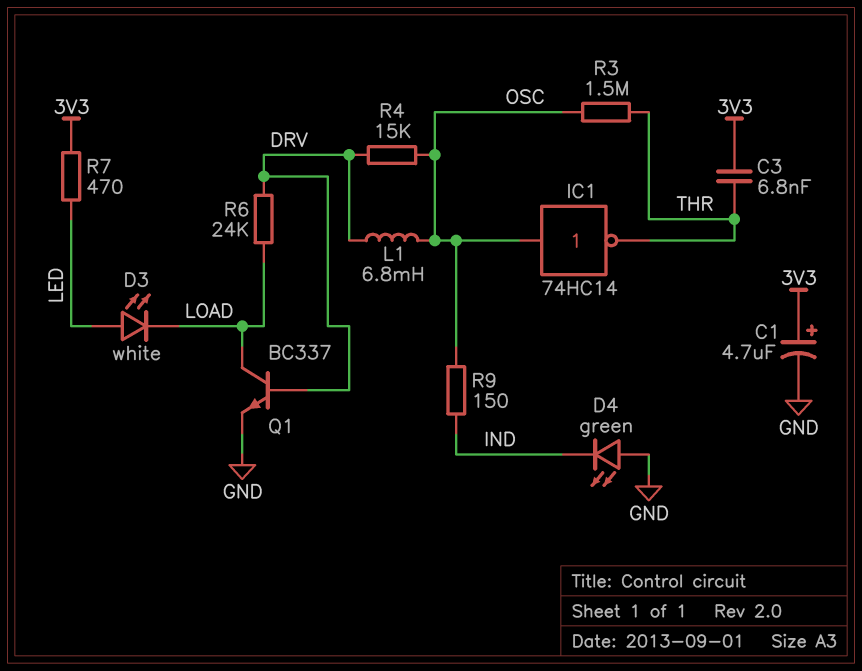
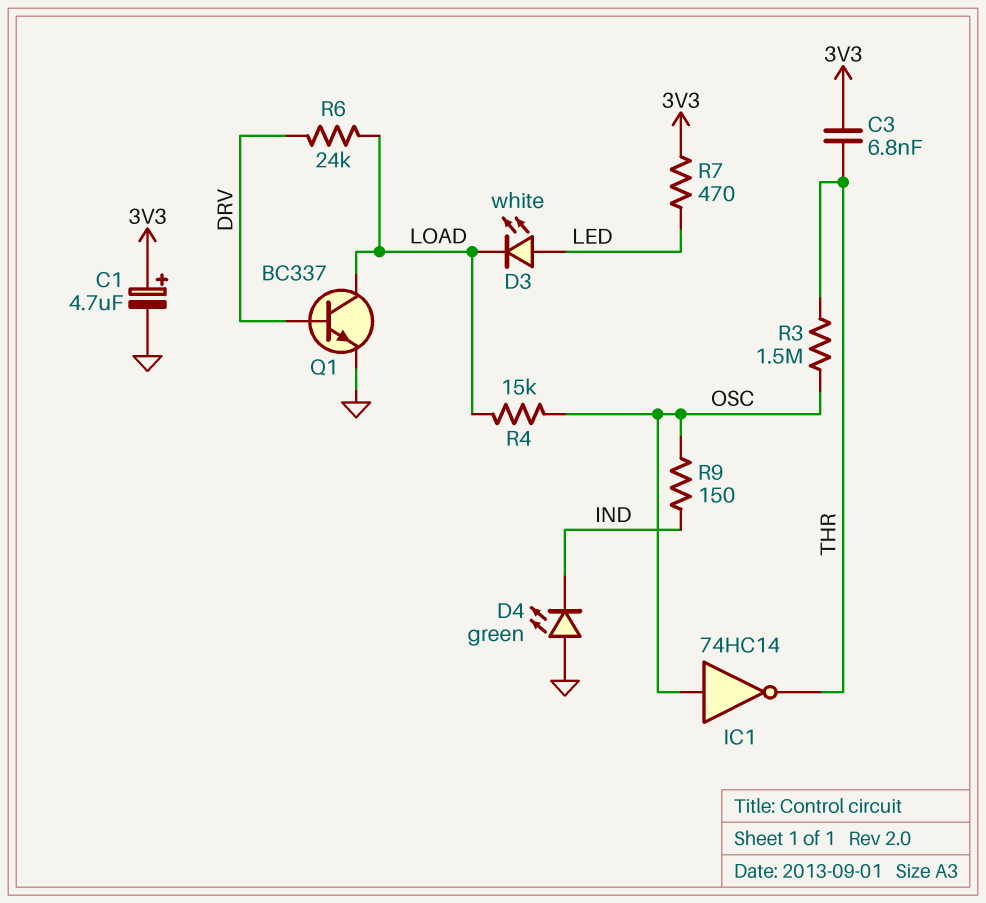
L1: 6.8mH (DRV, OSC) -> none
R4: 15k (DRV, OSC) -> 15k (LOAD, OSC)

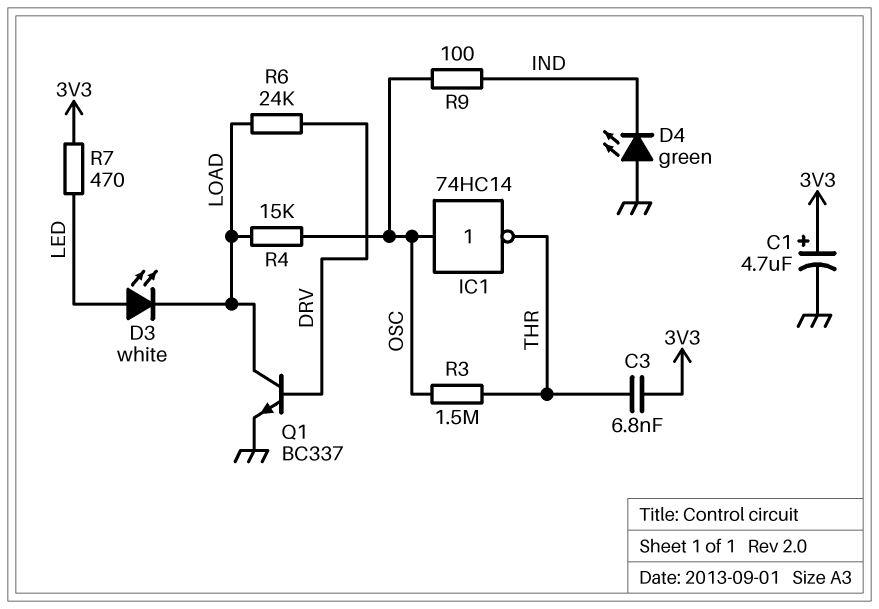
R9: 150 (IND, OSC) -> 100 (IND, OSC)

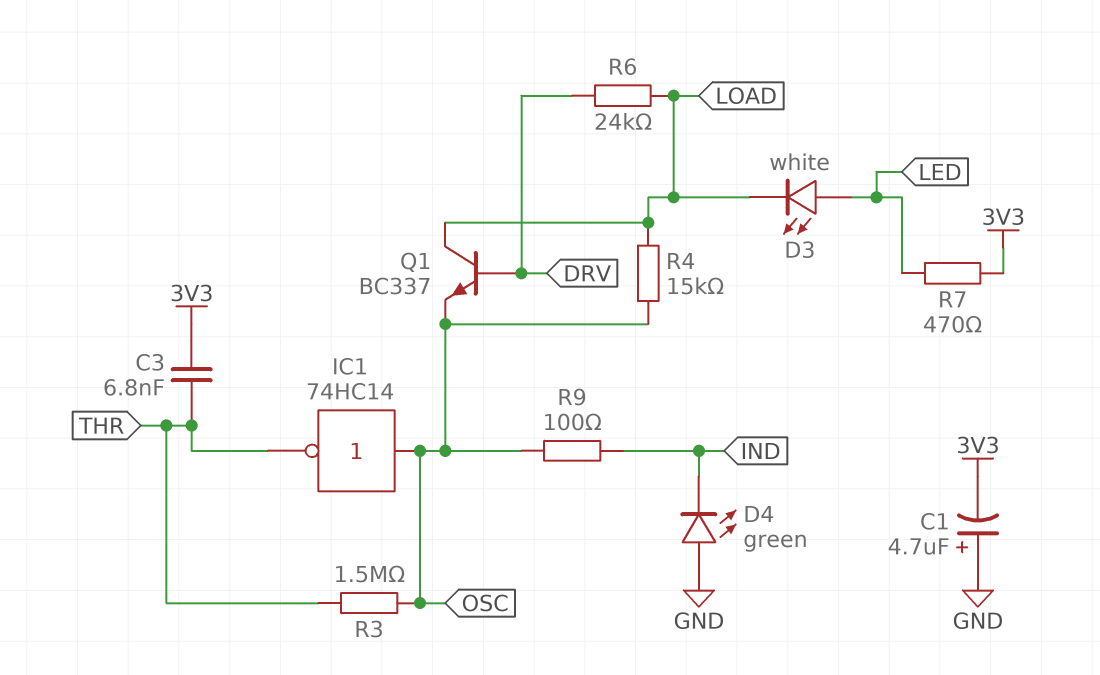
C1: 4.7uF (plus 3V3, minus GND) -> 4.7uF (plus GND, minus 3V3)
Q1: NPN BC337 (B DRV, C LOAD, E GND) -> NPN BC337 (B DRV, C LOAD, E OSC)

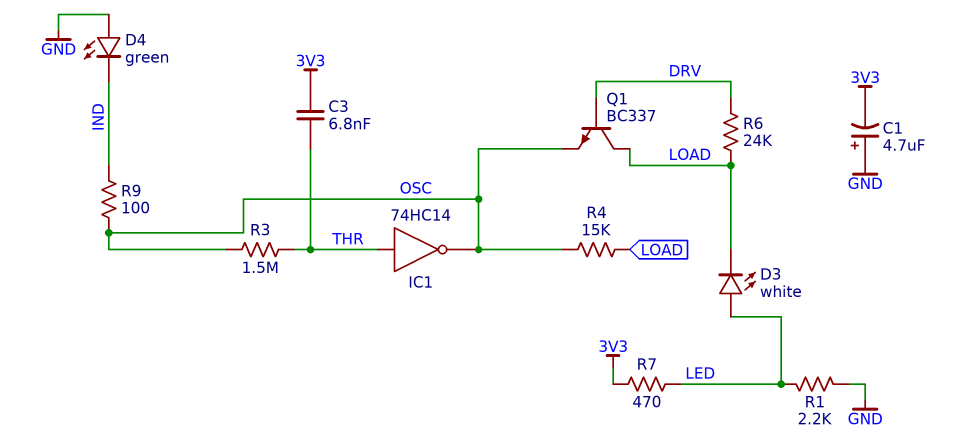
IC1: NOT 74HC14 (in OSC, out THR) -> NOT 74HC14 (in THR, out OSC)
R1: none -> 2.2k (GND, LED)

